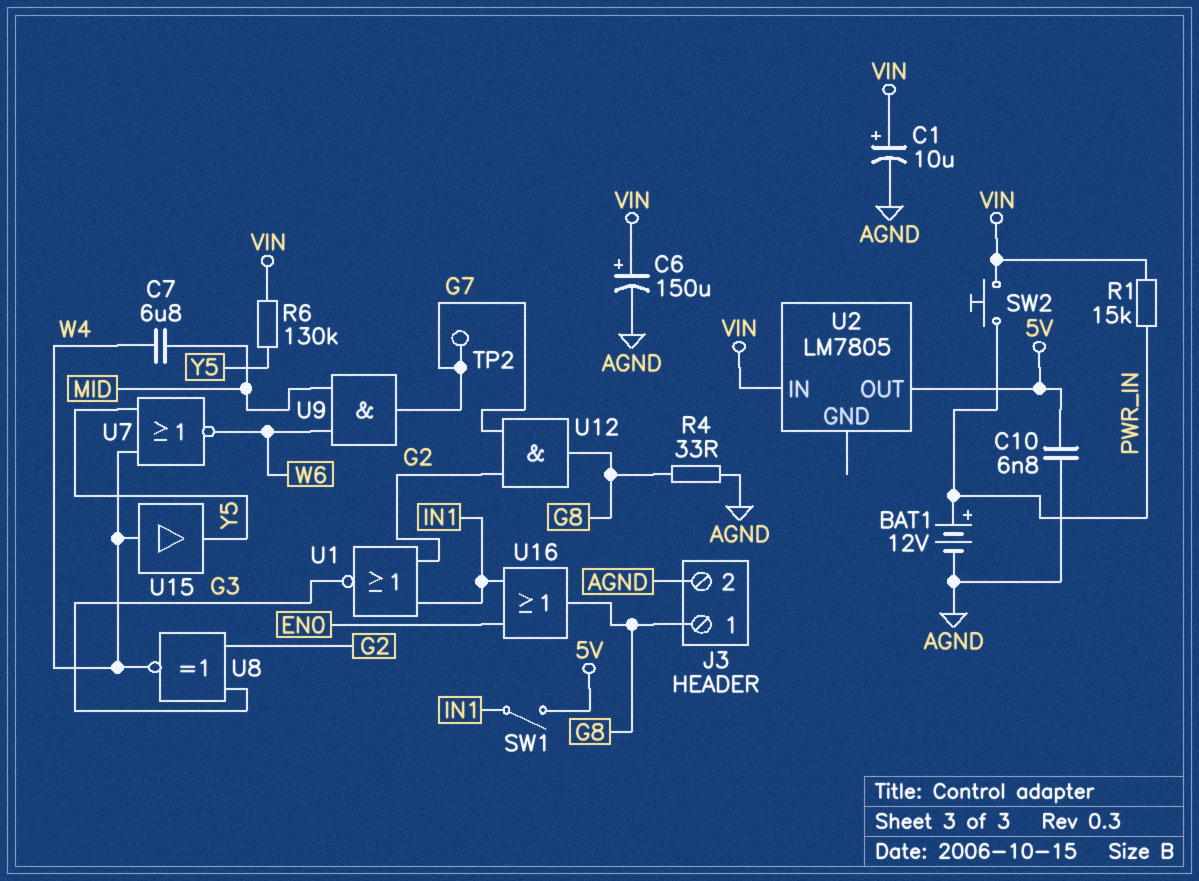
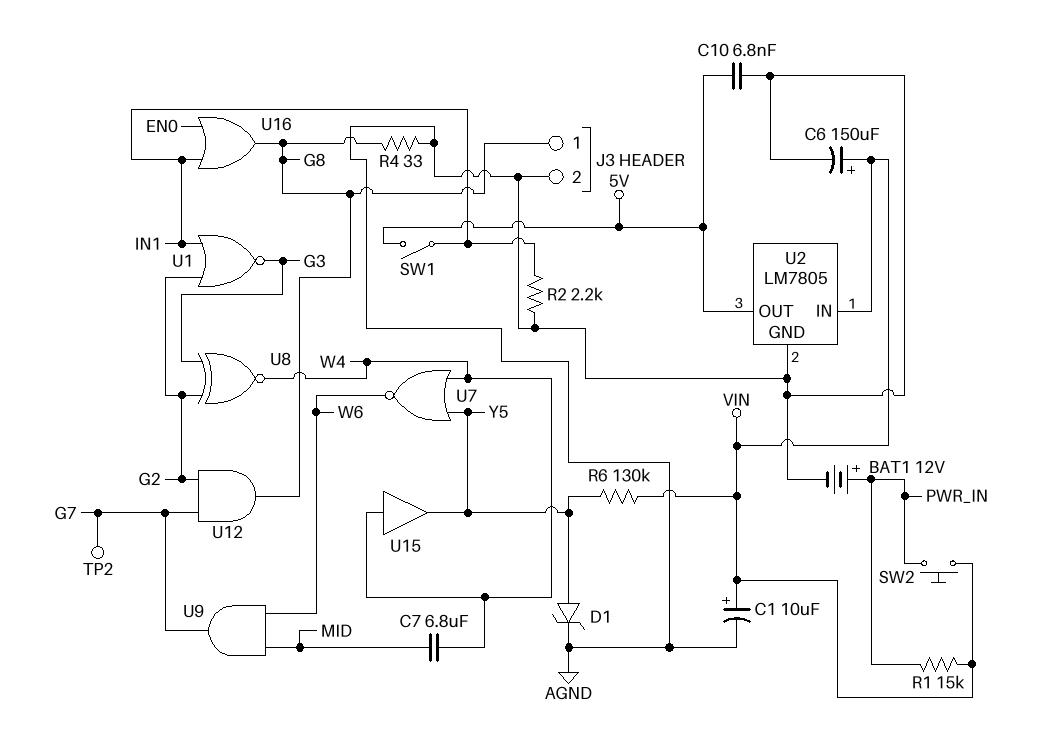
D1: none -> zener (A Y5, K AGND)
R2: none -> 2.2k (AGND, IN1)
U2 pin GND: none -> AGND

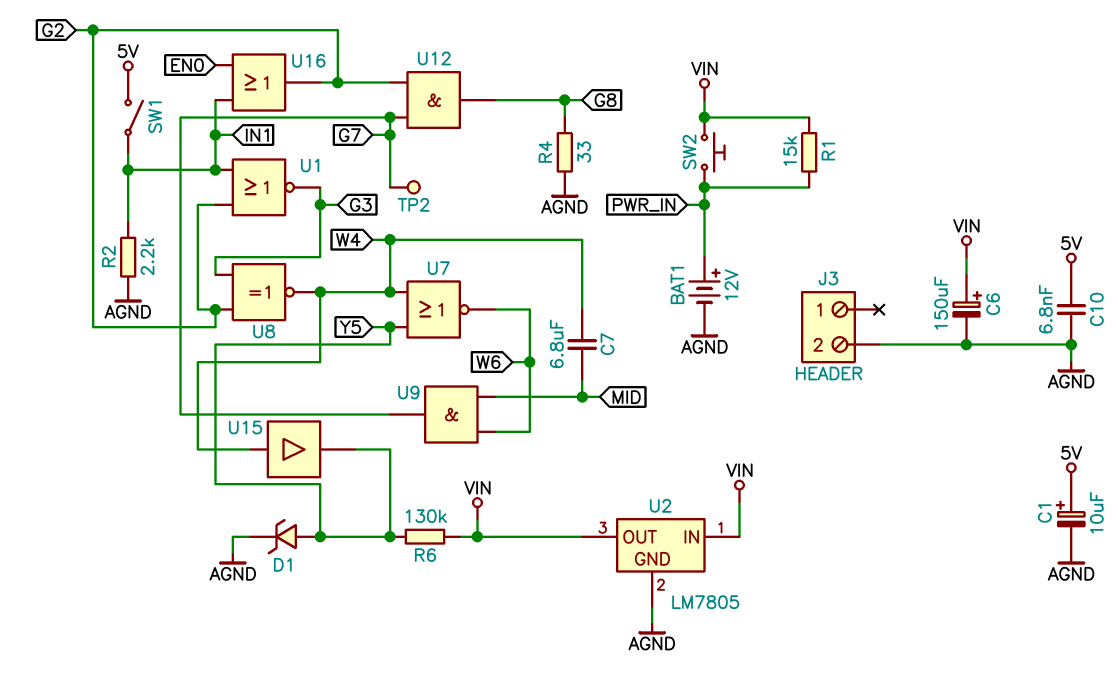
C1: 10uF (plus VIN, minus AGND) -> 10uF (plus 5V, minus AGND)
J3 pin 1: G8 -> none
U2 pin OUT: 5V -> VIN
U16: OR (in EN0, in IN1, out G8) -> OR (in EN0, in IN1, out G2)

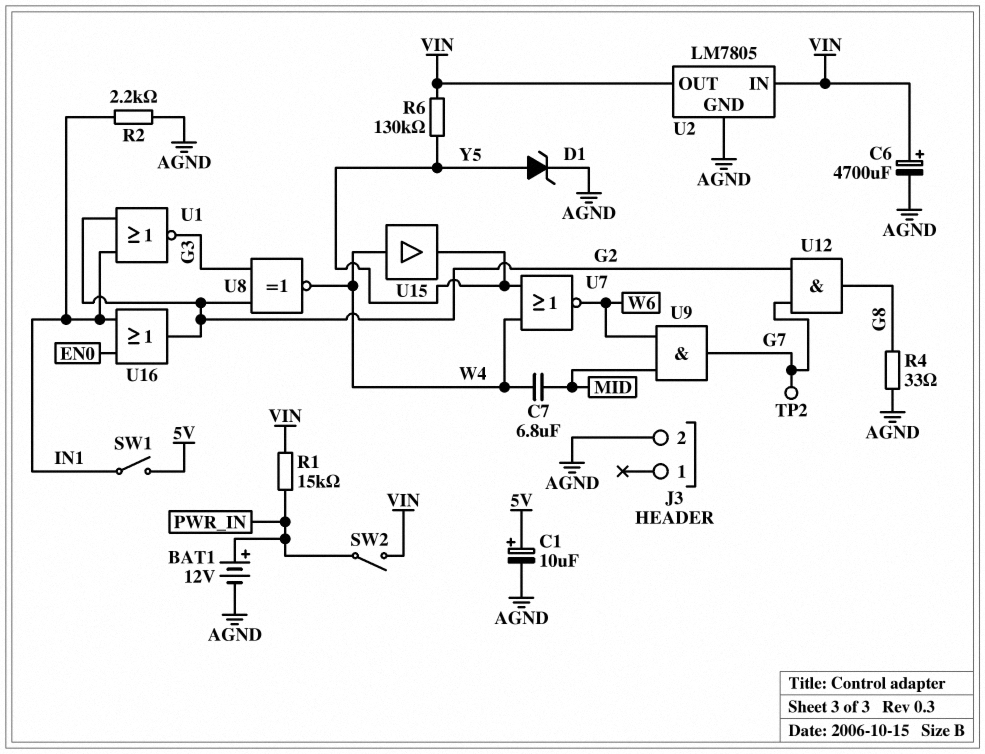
C6: 150uF (plus VIN, minus AGND) -> 4700uF (plus VIN, minus AGND)
C10: 6.8nF (5V, AGND) -> none
SW2: button (PWR_IN, VIN) -> switch (PWR_IN, VIN)

